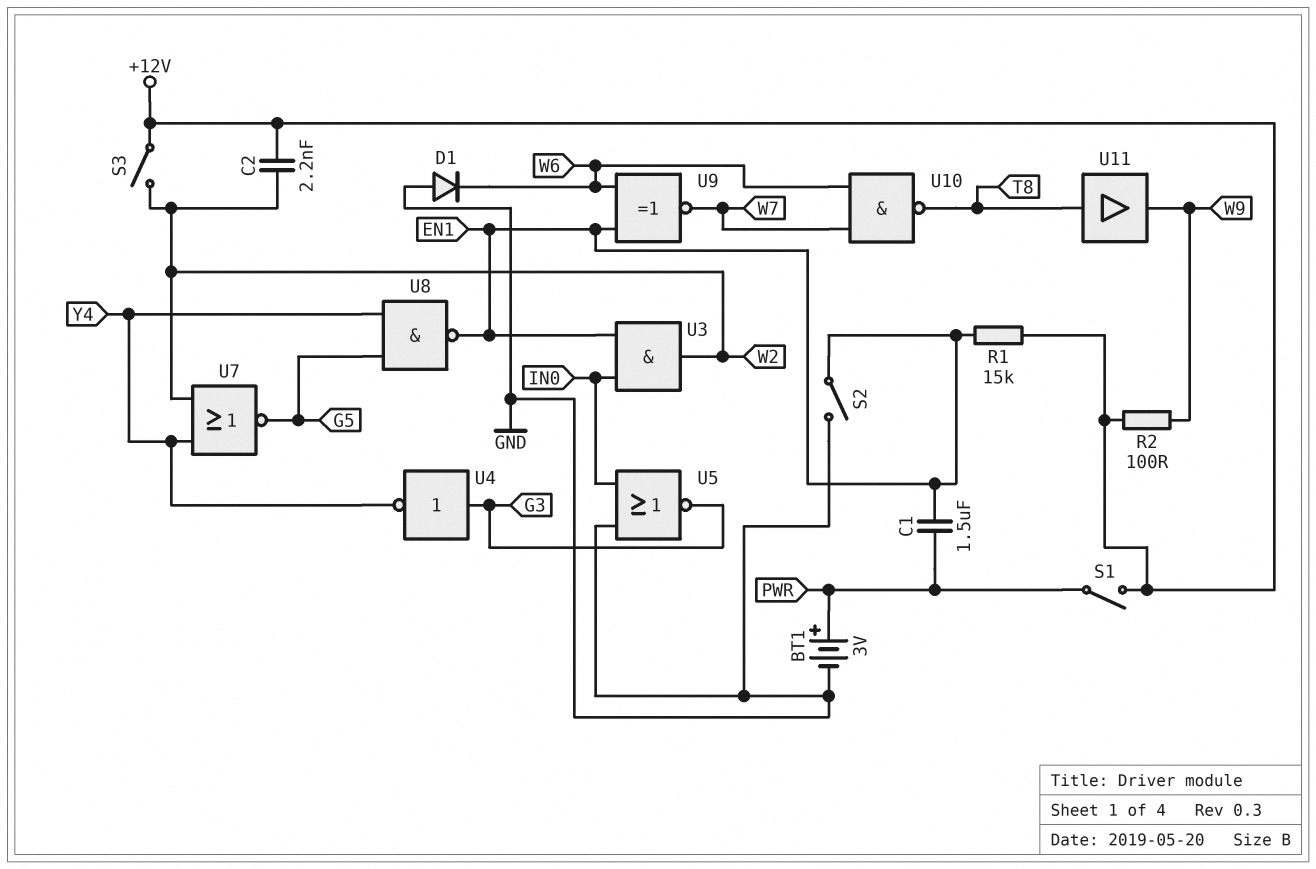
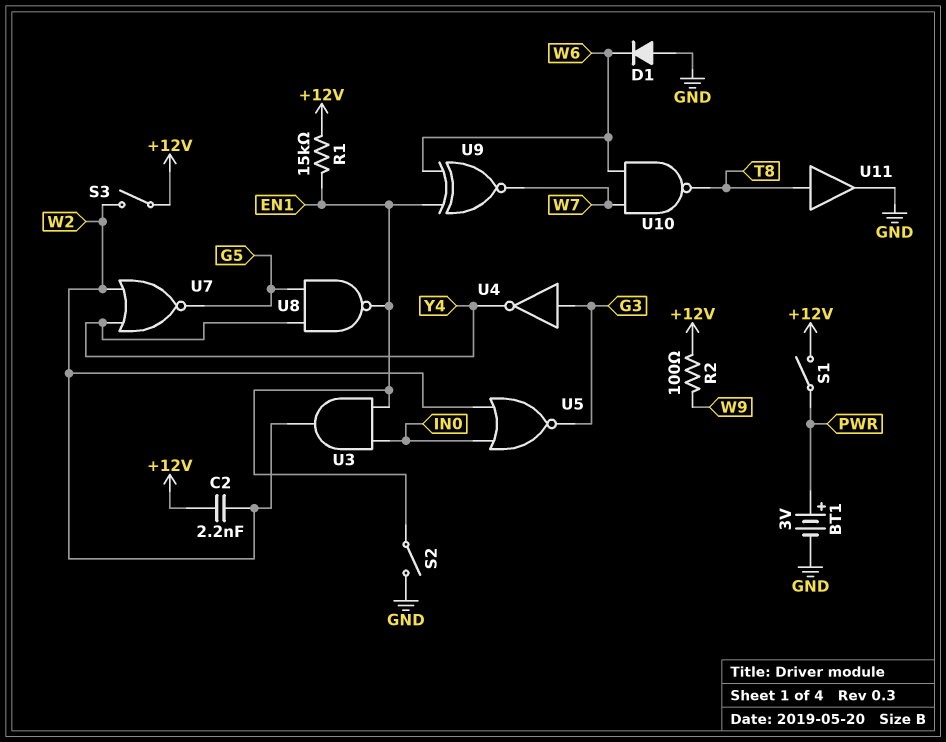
C1: 1.5uF (EN1, PWR) -> none
U5: NOR (in GND, in IN0, out G3) -> NOR (in IN0, in W2, out G3)
U11: buffer (in T8, out W9) -> buffer (in T8, out GND)

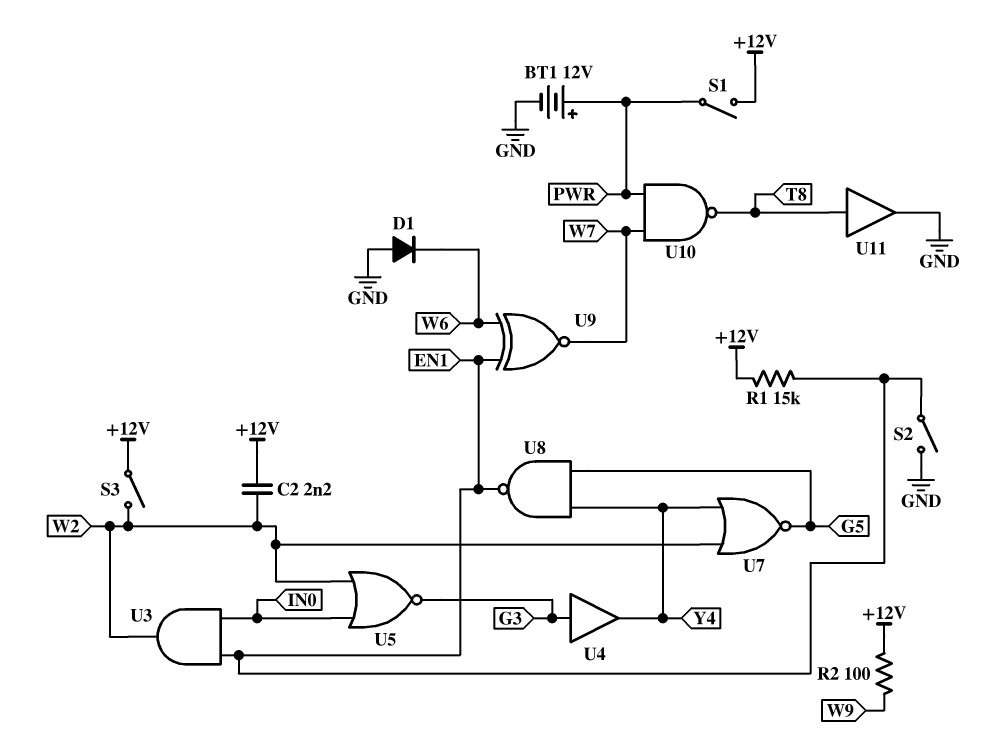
BT1: 3V (plus PWR, minus GND) -> 12V (plus PWR, minus GND)
U4: NOT (in G3, out Y4) -> buffer (in G3, out Y4)
U10: NAND (in W6, in W7, out T8) -> NAND (in PWR, in W7, out T8)

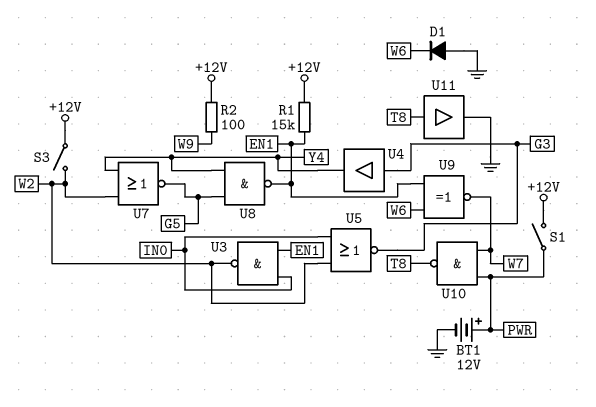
C2: 2.2nF (+12V, W2) -> none
S2: switch (EN1, GND) -> none
U3: AND (in EN1, in IN0, out W2) -> NAND (in EN1, in IN0, out W2)

